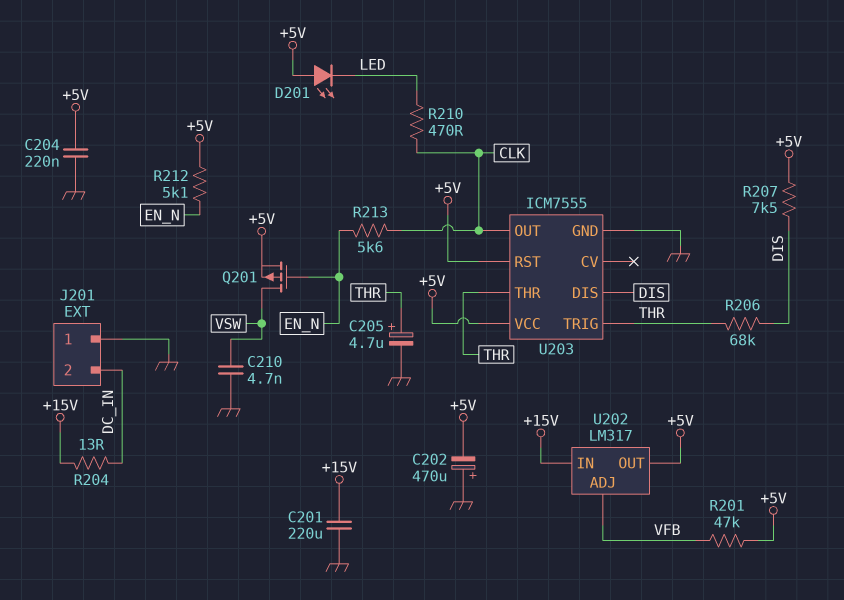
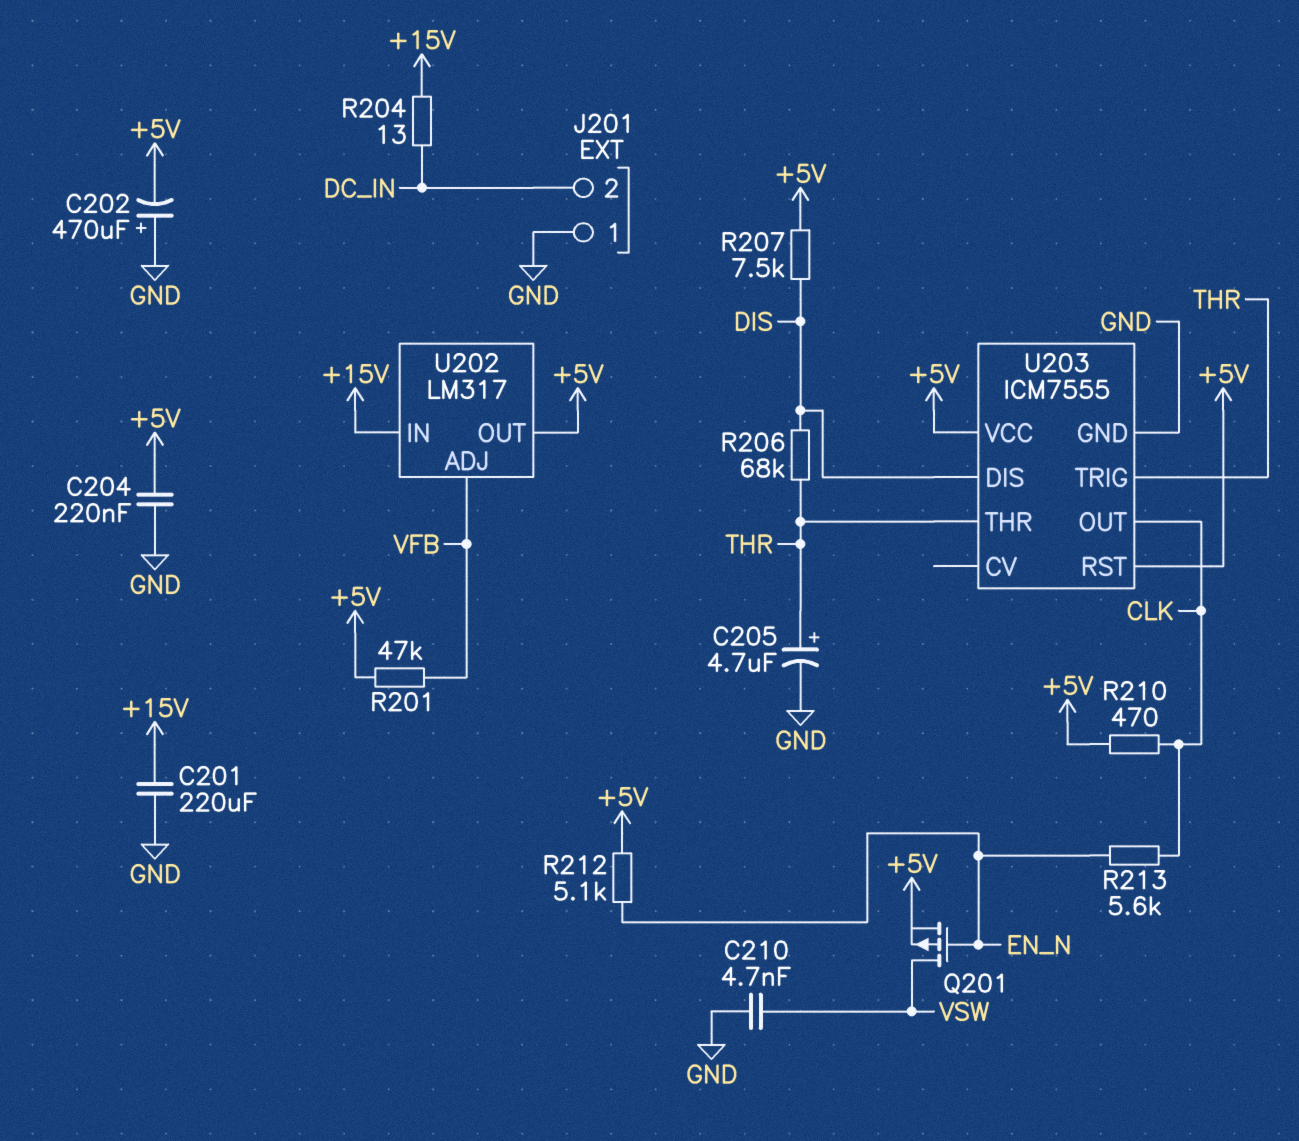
D201: LED (A +5V, K LED) -> none
R210: 470 (CLK, LED) -> 470 (+5V, CLK)

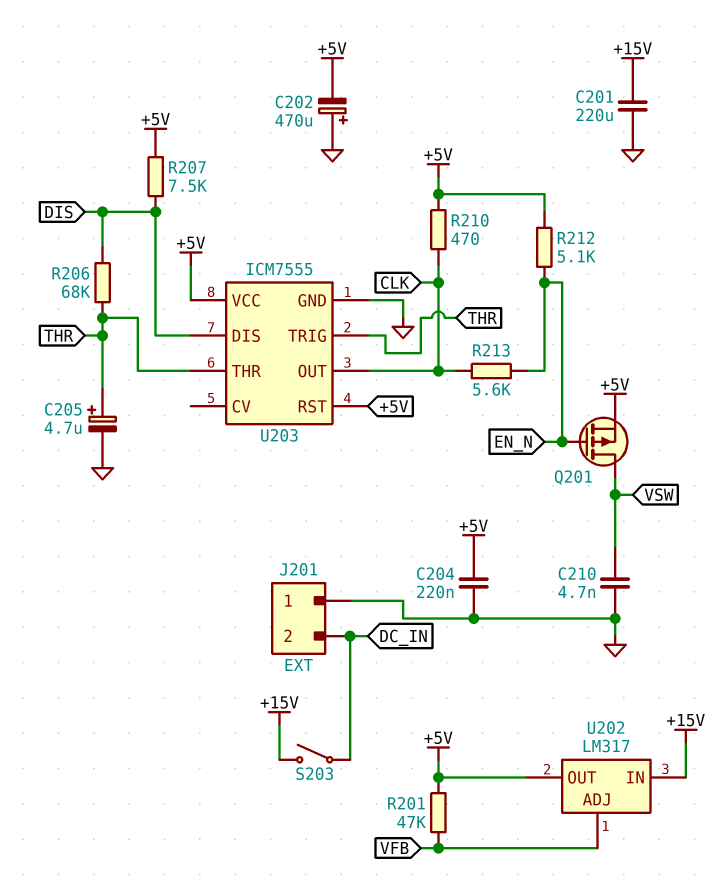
R204: 13 (+15V, DC_IN) -> none
S203: none -> switch (+15V, DC_IN)

